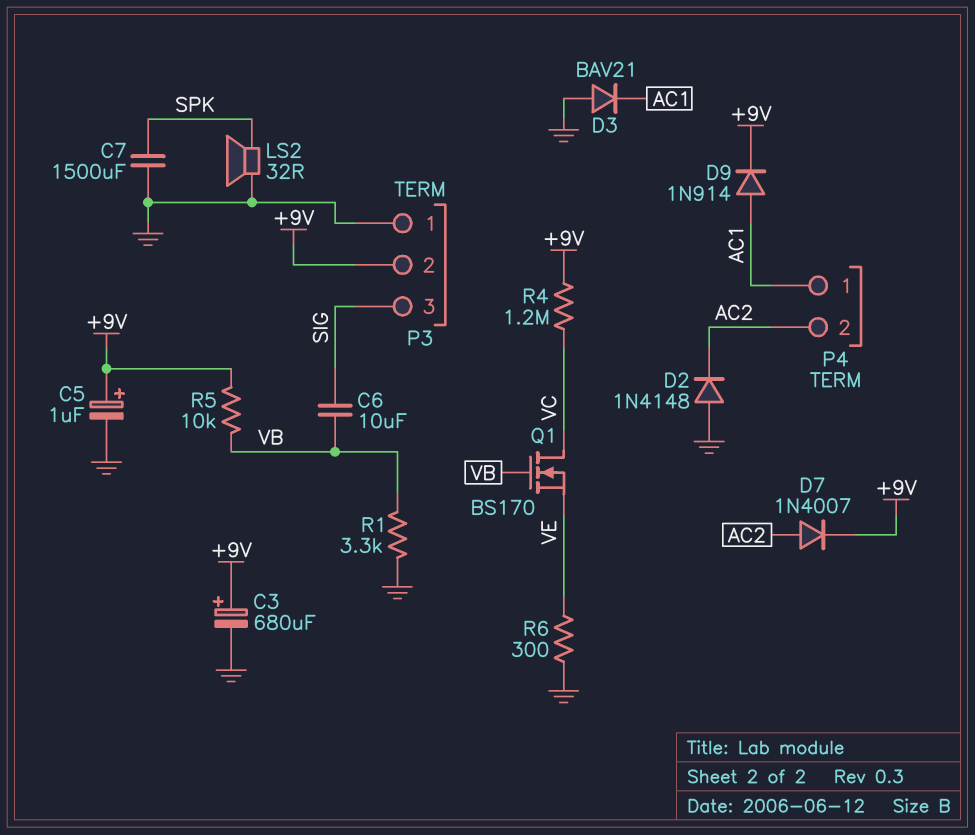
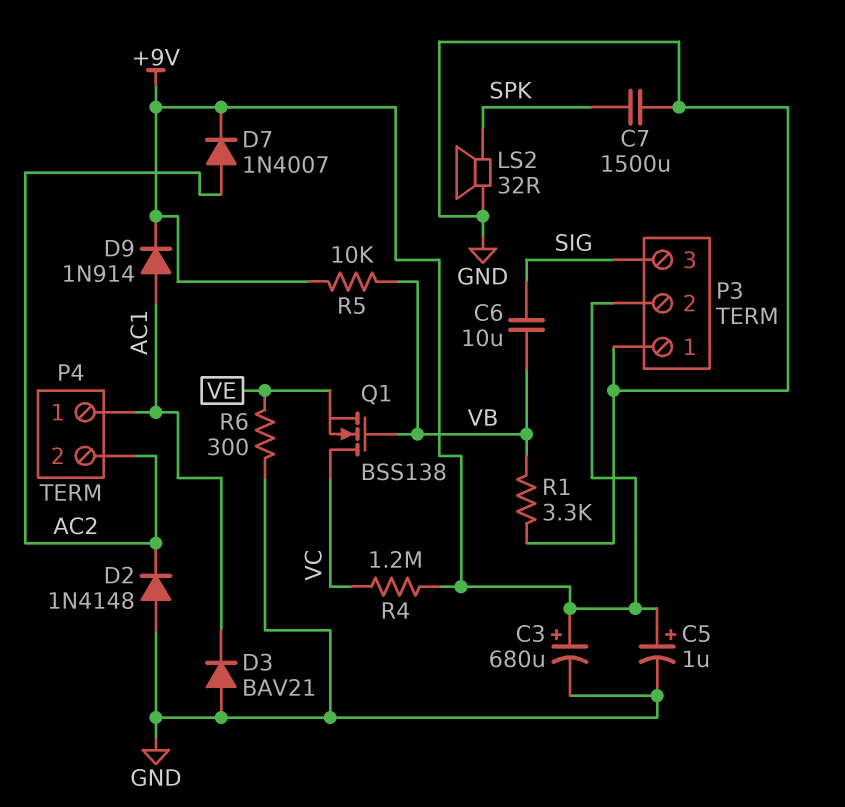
Q1: NMOS BS170 (G VB, D VC, S VE) -> NMOS BSS138 (G VB, D VC, S VE)

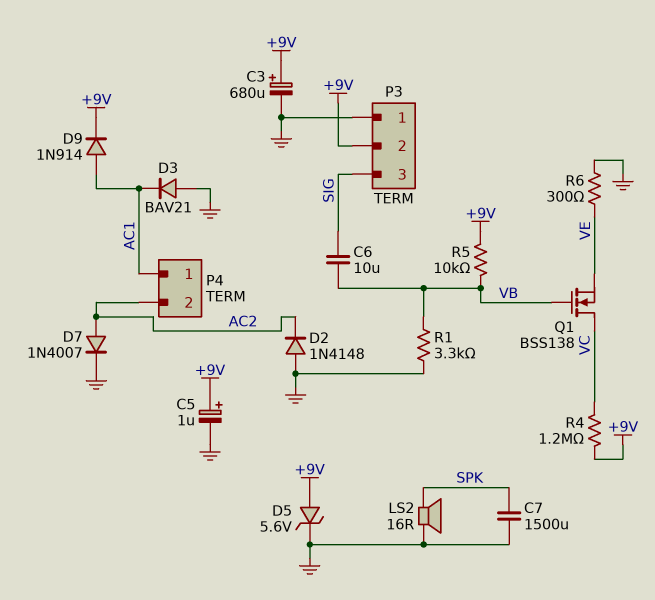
D5: none -> zener 5.6V (A +9V, K GND)
D7: diode 1N4007 (A AC2, K +9V) -> diode 1N4007 (A AC2, K GND)
LS2: speaker 32R (GND, SPK) -> speaker 16R (GND, SPK)

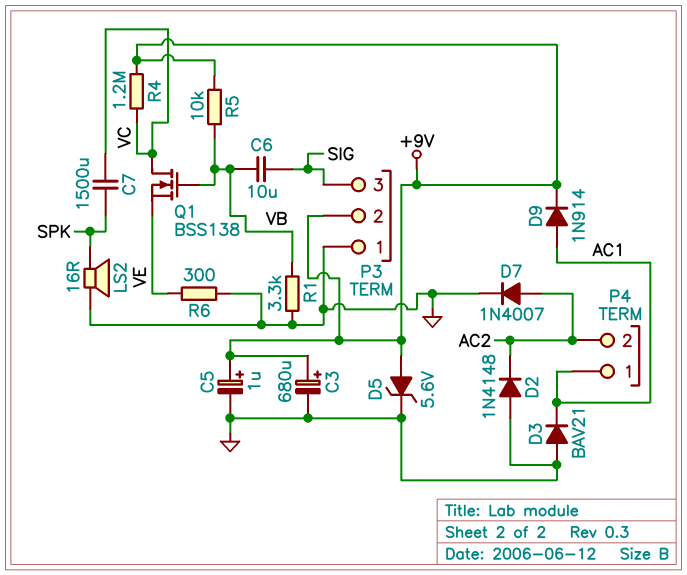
C7: 1500uF (GND, SPK) -> 1500uF (SPK, VC)

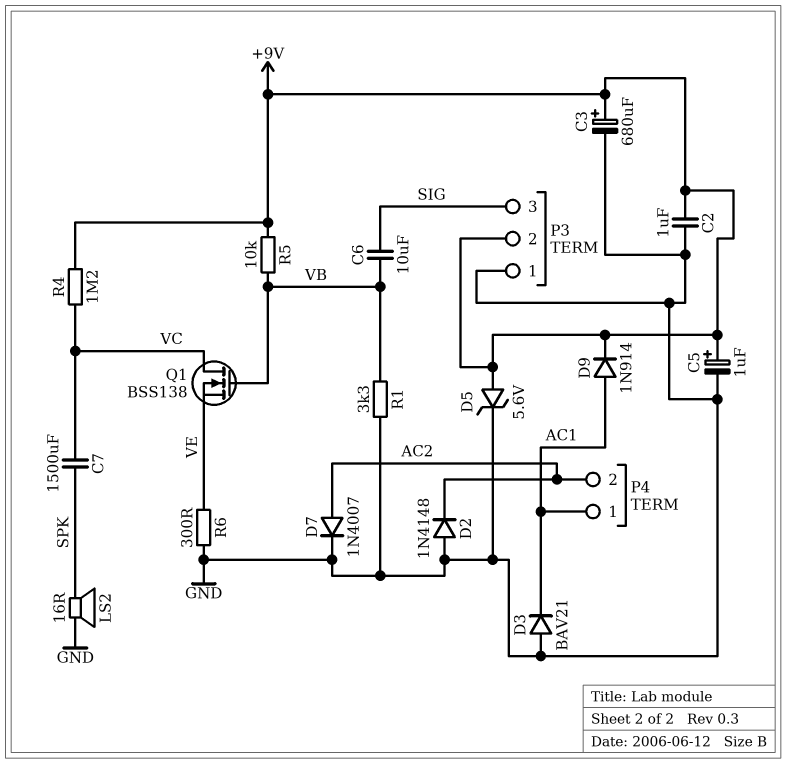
C2: none -> 1uF (+9V, GND)

